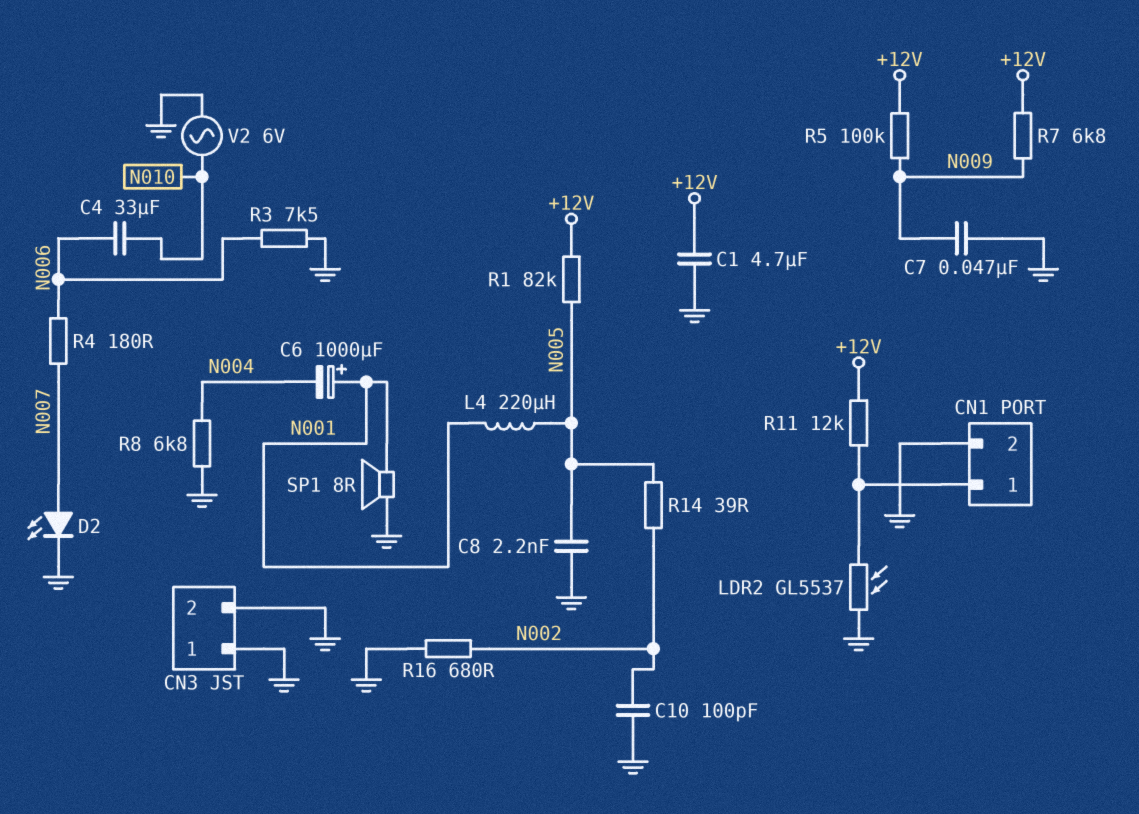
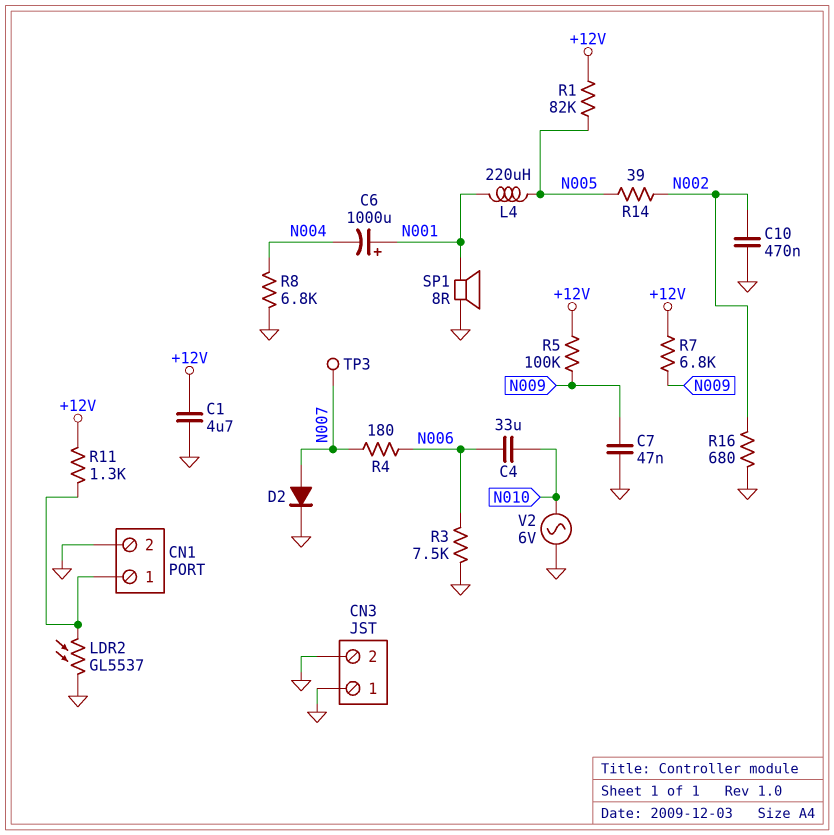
C8: 2.2nF (GND, N005) -> none
C10: 100pF (GND, N002) -> 470nF (GND, N002)
D2: LED (A N007, K GND) -> diode (A N007, K GND)
R11: 12k (+12V, CN1/1) -> 1.3k (+12V, CN1/1)
TP3: none -> test point (N007)

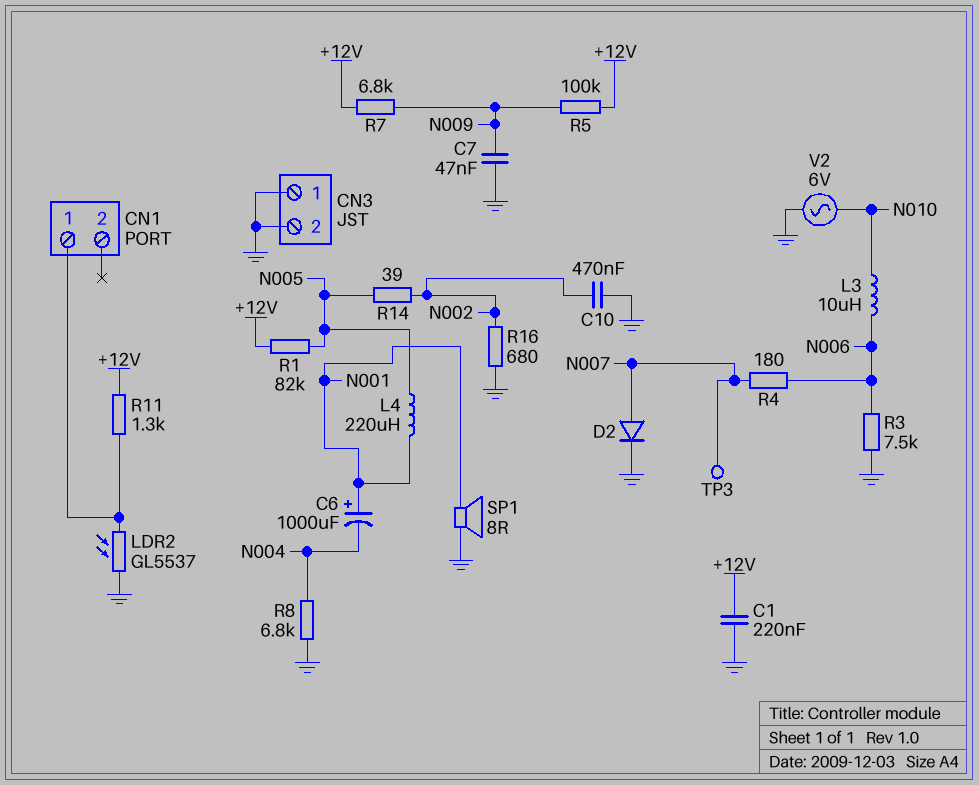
C1: 4.7uF (+12V, GND) -> 220nF (+12V, GND)
C4: 33uF (N006, N010) -> none
CN1 pin 2: GND -> none
L3: none -> 10uH (N006, N010)

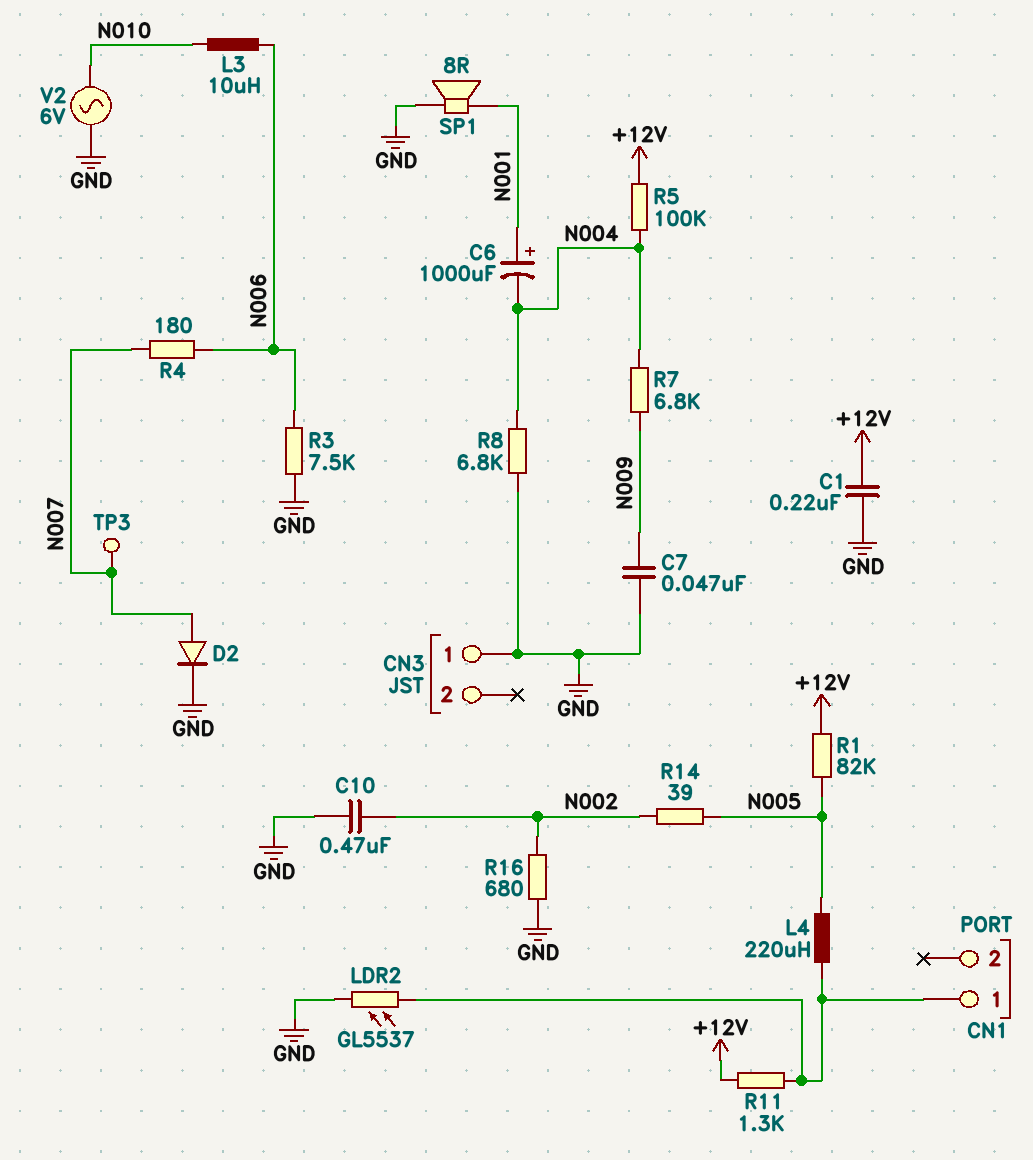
CN3 pin 2: GND -> none
L4: 220uH (N001, N005) -> 220uH (CN1/1, N005)
R5: 100k (+12V, N009) -> 100k (+12V, N004)
R7: 6.8k (+12V, N009) -> 6.8k (N004, N009)

